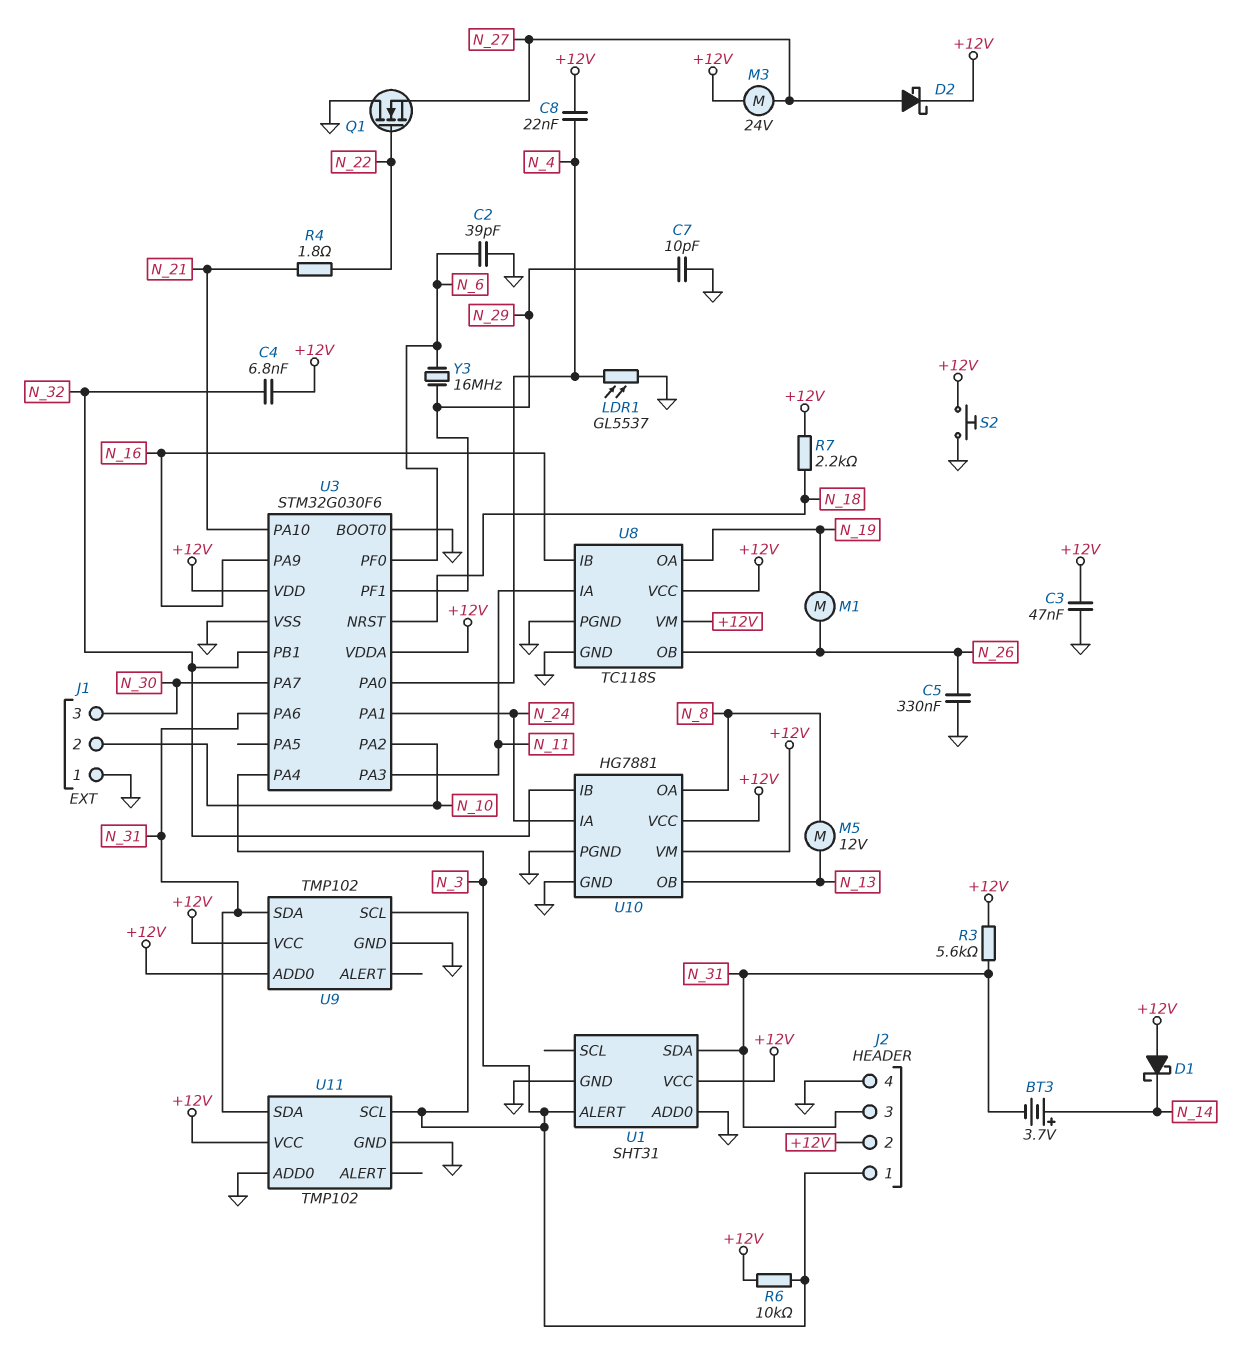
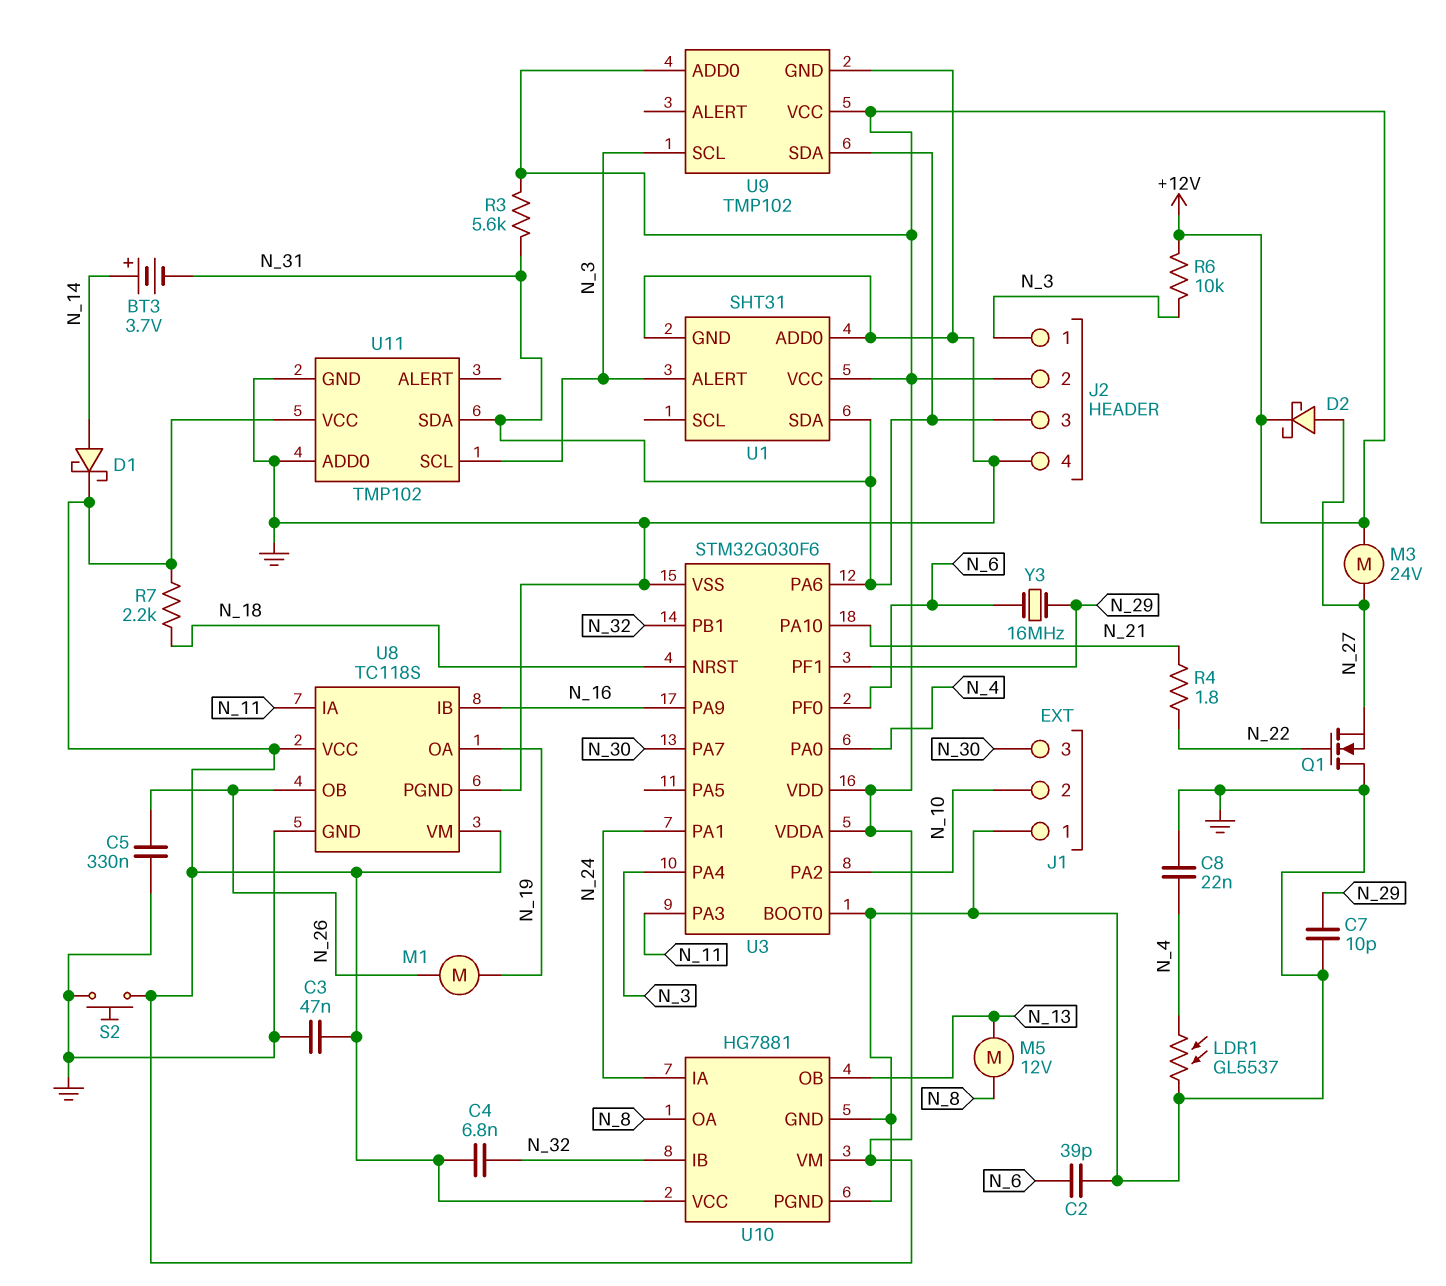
C8: 22nF (+12V, N_4) -> 22nF (GND, N_4)
D1: schottky (A +12V, K N_14) -> schottky (A N_14, K +12V)

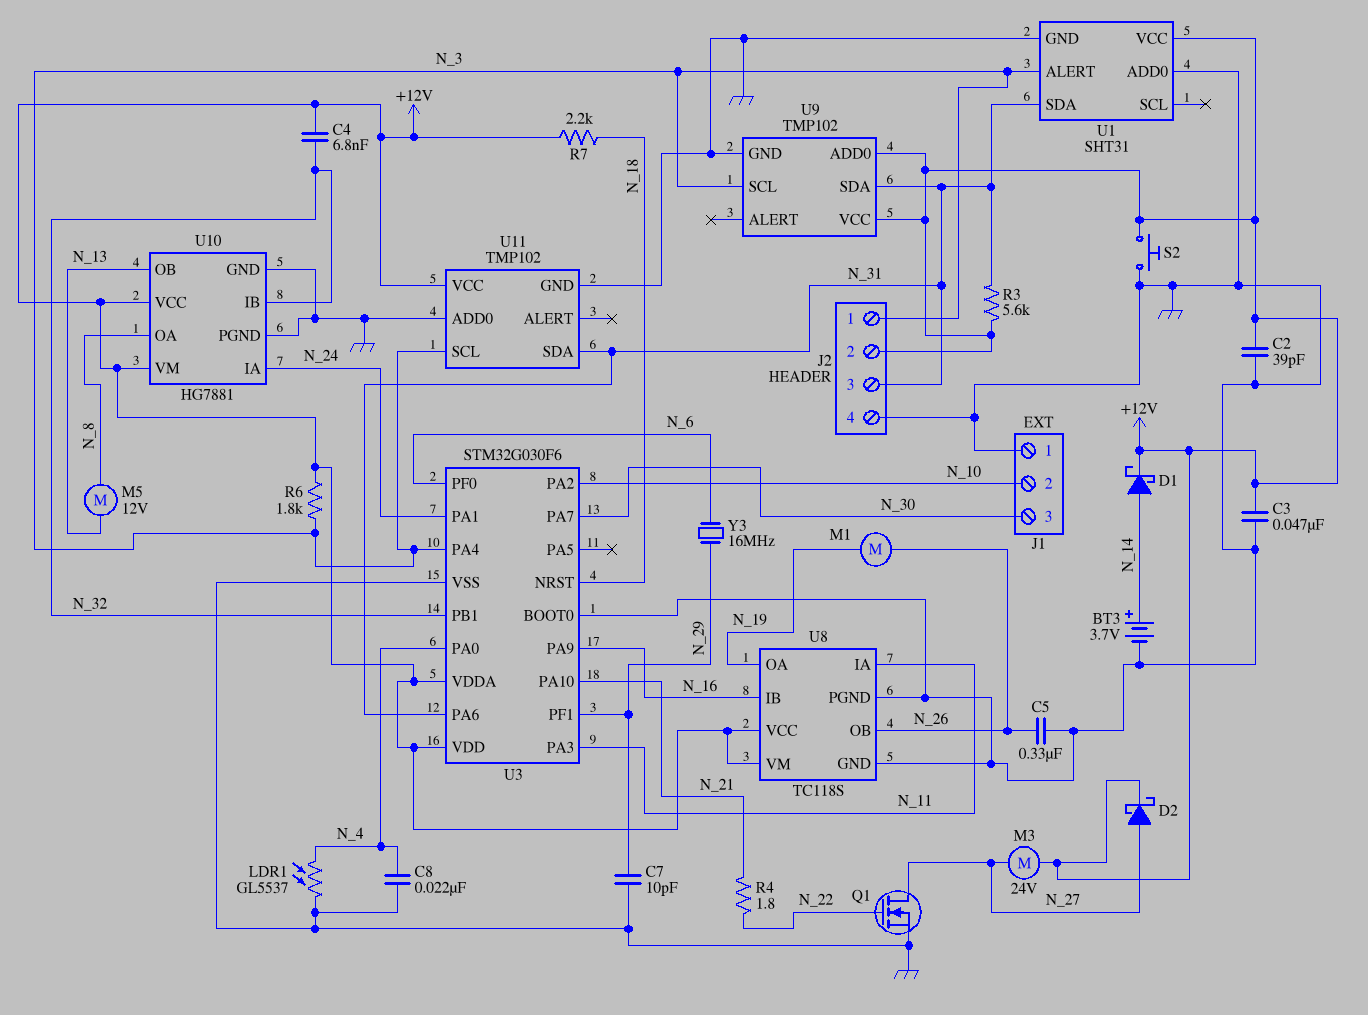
BT3: 3.7V (plus N_14, minus N_31) -> 3.7V (plus N_14, minus GND)
C2: 39pF (GND, N_6) -> 39pF (+12V, GND)
Q1: NMOS (G N_22, D GND, S N_27) -> NMOS (G N_22, D N_27, S GND)
R6: 10k (+12V, N_3) -> 1.8k (+12V, N_3)

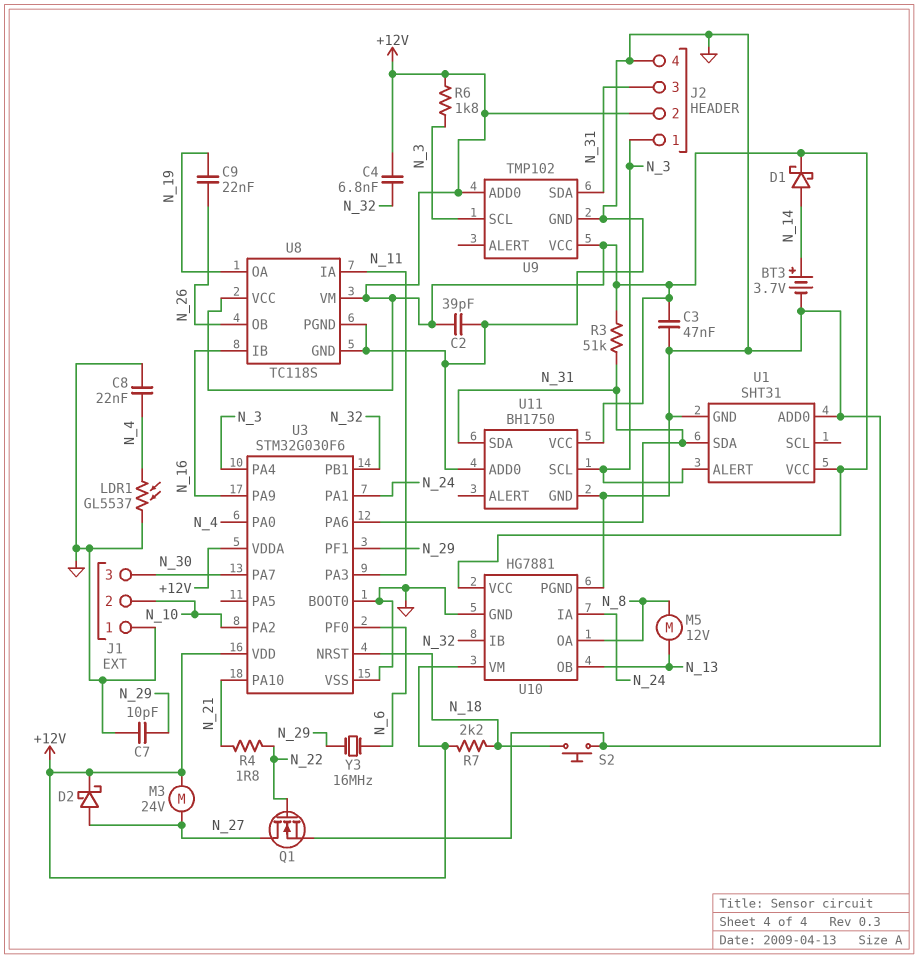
C5: 330nF (GND, N_26) -> none
C9: none -> 22nF (N_19, N_26)
M1: motor (N_19, N_26) -> none
R3: 5.6k (+12V, N_31) -> 51k (+12V, N_31)
S2: button (+12V, GND) -> button (GND, N_18)
U11: TMP102 -> BH1750

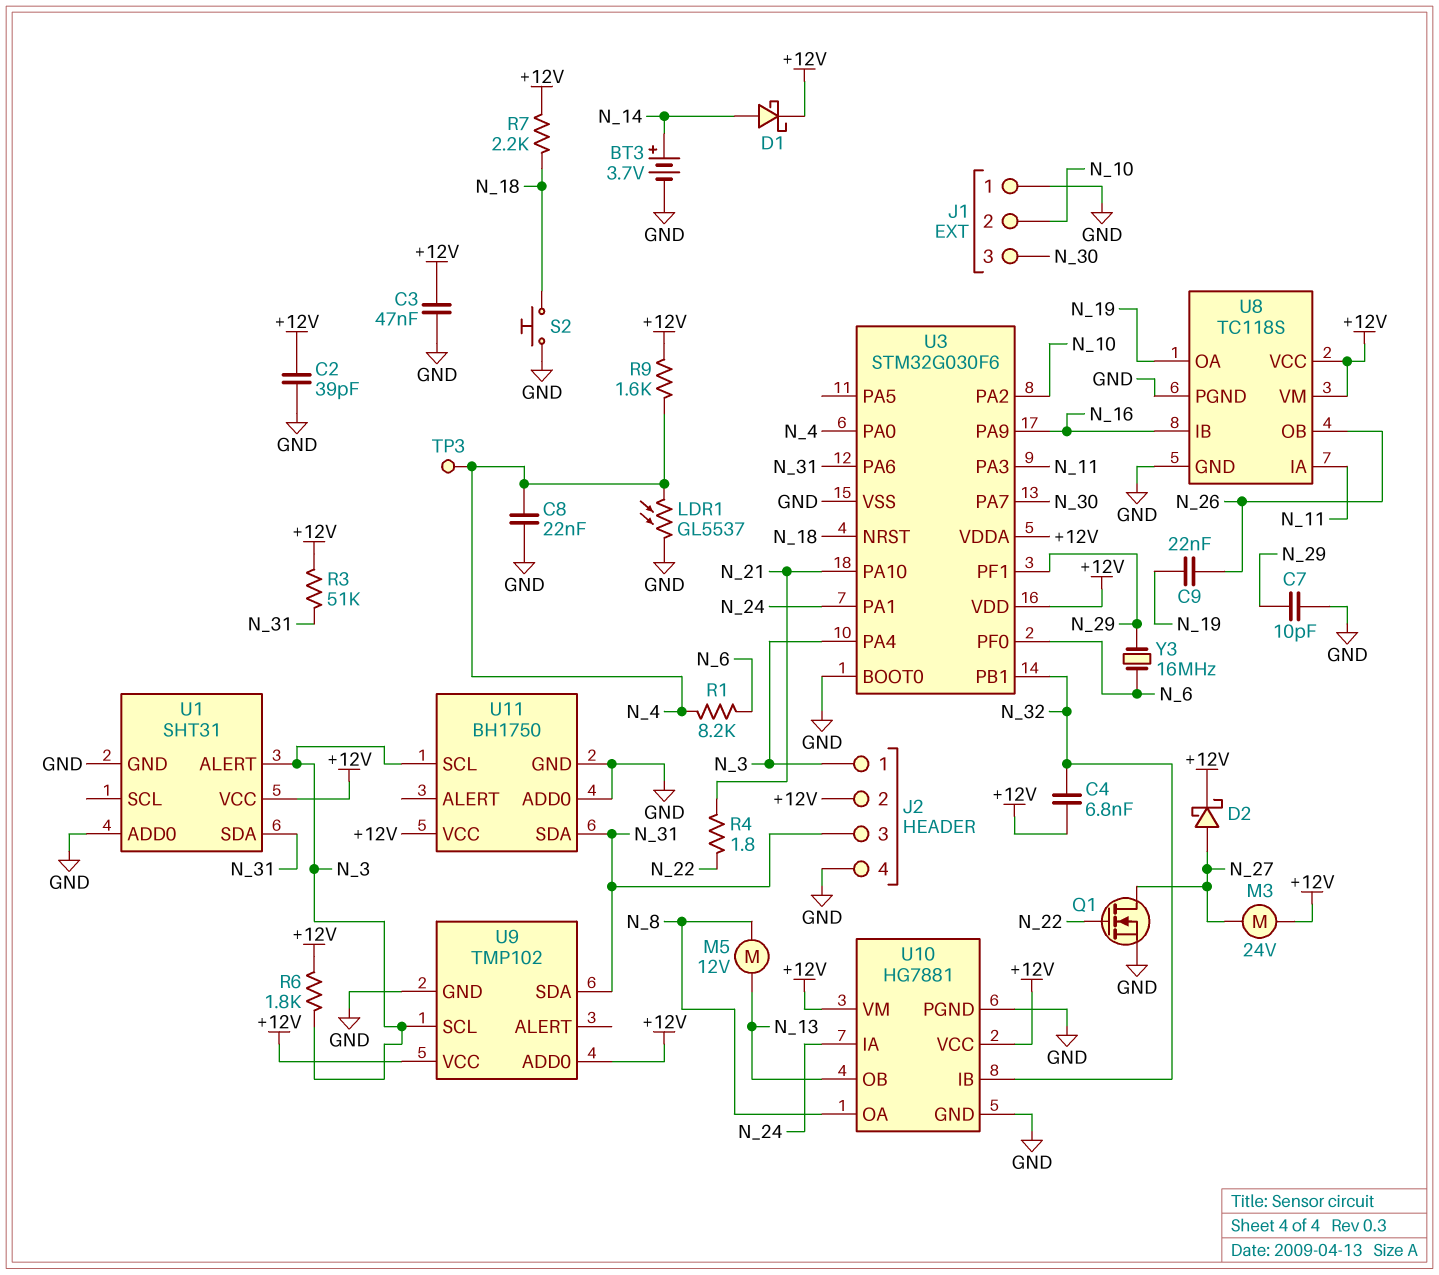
R1: none -> 8.2k (N_4, N_6)
R9: none -> 1.6k (+12V, N_4)
TP3: none -> test point (N_4)

